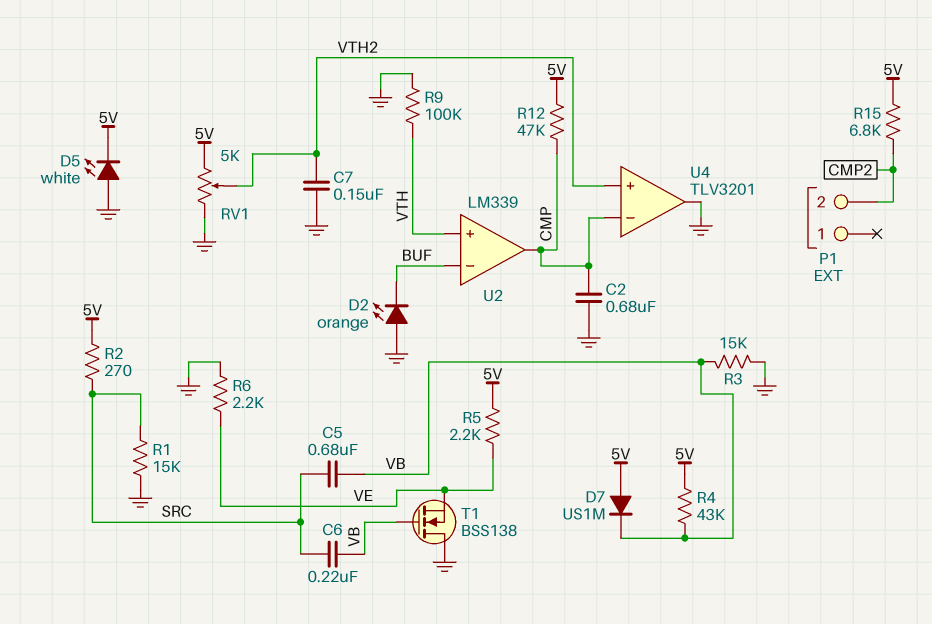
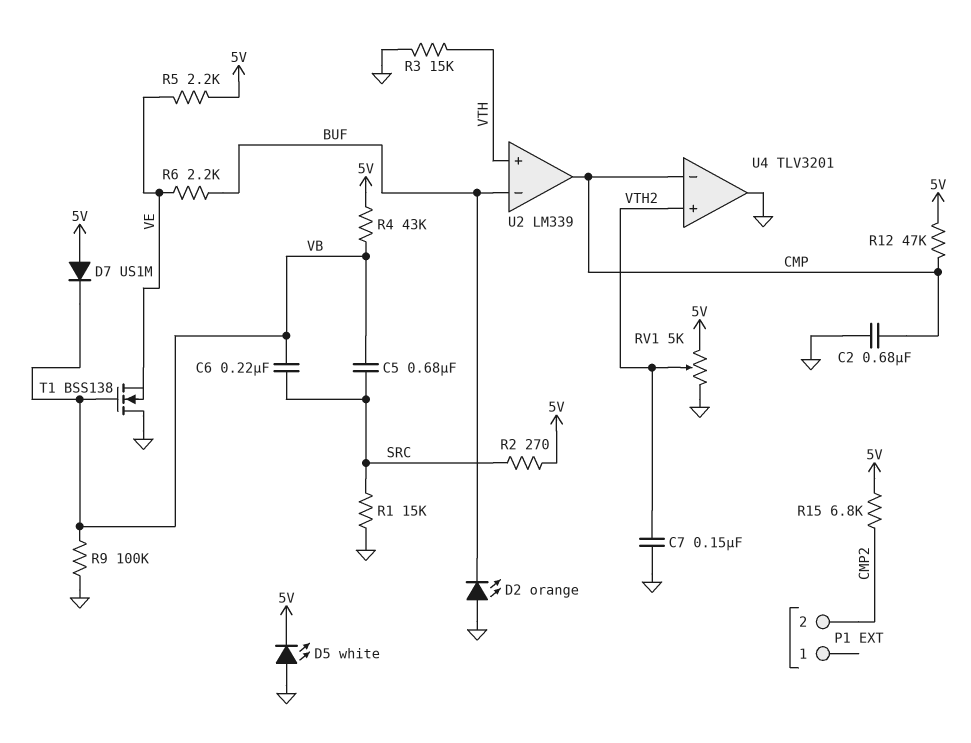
R3: 15k (GND, VB) -> 15k (GND, VTH)
R6: 2.2k (GND, VE) -> 2.2k (BUF, VE)
R9: 100k (GND, VTH) -> 100k (GND, VB)

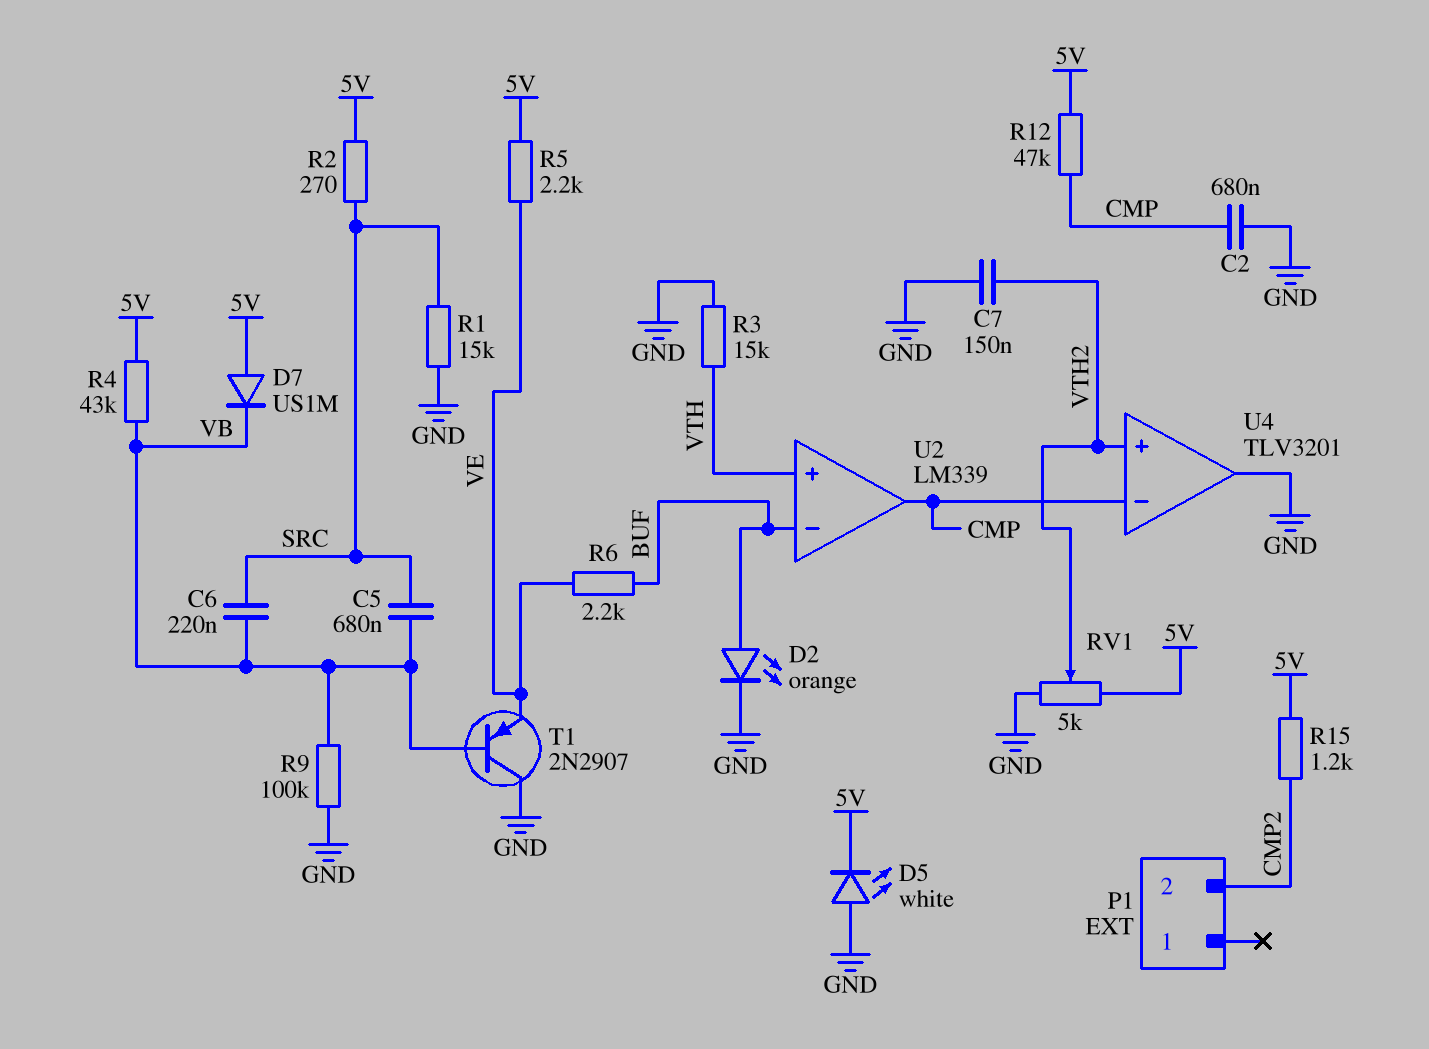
D2: LED orange (A GND, K BUF) -> LED orange (A BUF, K GND)
R15: 6.8k (5V, CMP2) -> 1.2k (5V, CMP2)
T1: NMOS BSS138 (G VB, D GND, S VE) -> PNP 2N2907 (B VB, C GND, E VE)

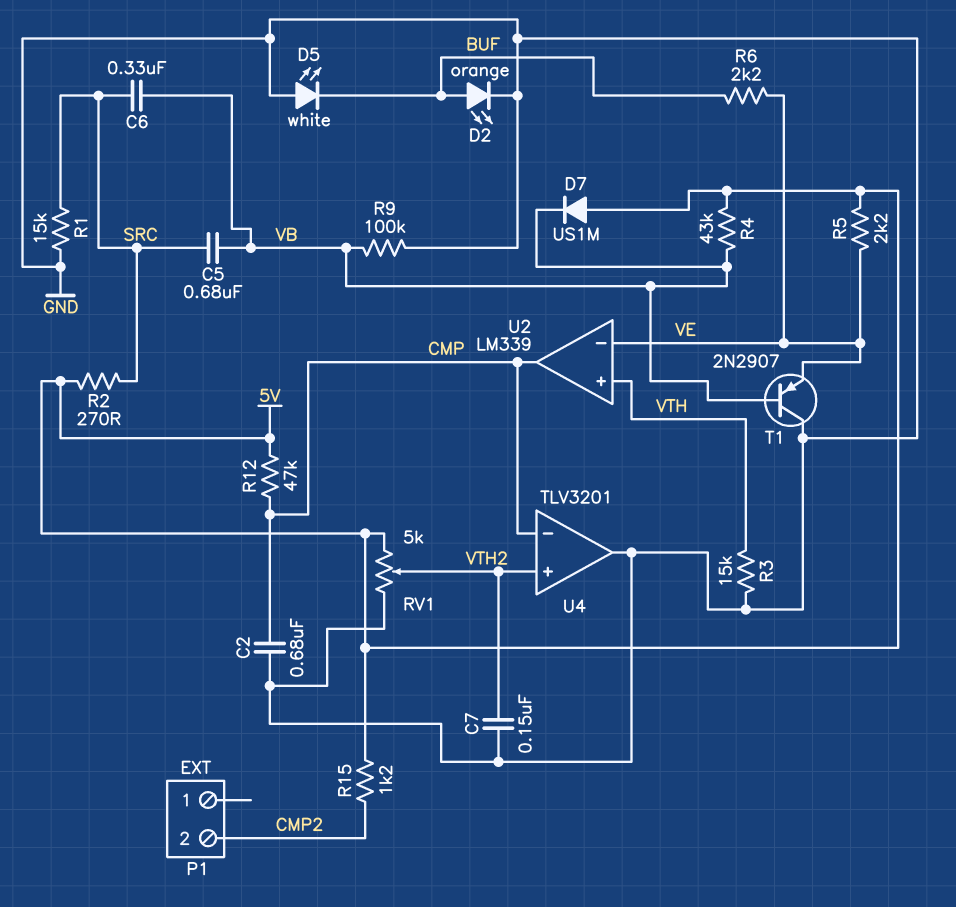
C6: 220nF (SRC, VB) -> 330nF (SRC, VB)
D5: LED white (A GND, K 5V) -> LED white (A GND, K BUF)
U2 pin in-: BUF -> VE

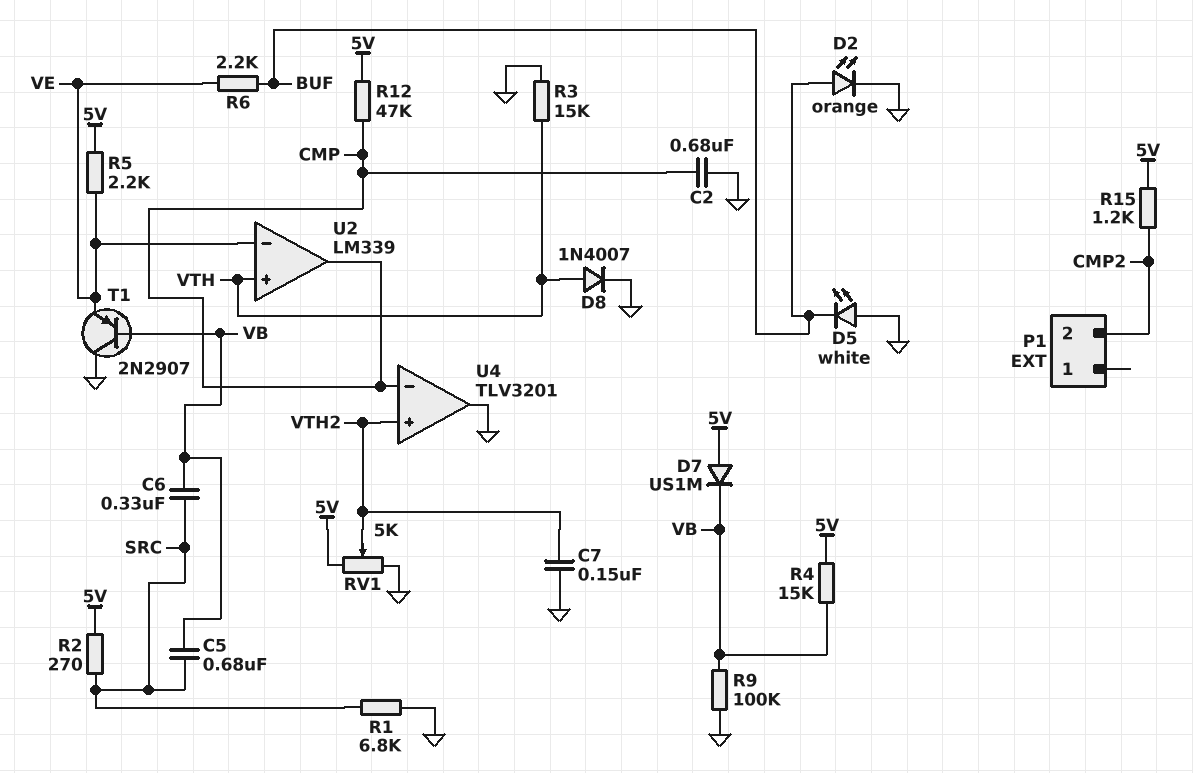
D8: none -> diode 1N4007 (A VTH, K GND)
R1: 15k (GND, SRC) -> 6.8k (GND, SRC)
R4: 43k (5V, VB) -> 15k (5V, VB)

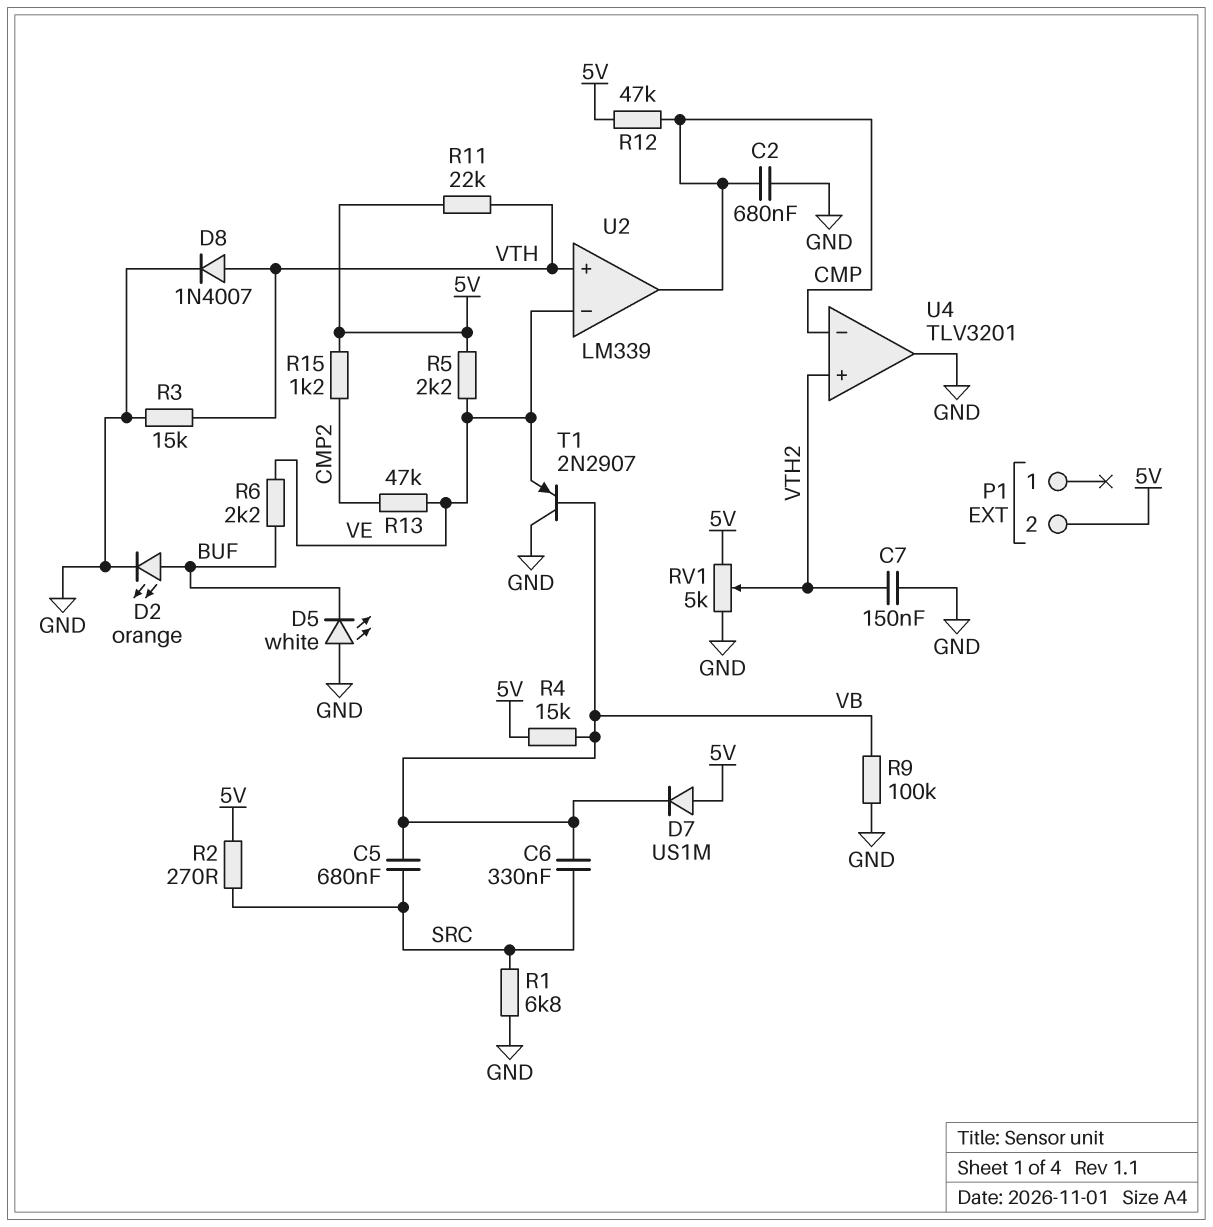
P1 pin 2: CMP2 -> 5V
R11: none -> 22k (5V, VTH)
R13: none -> 47k (CMP2, VE)

